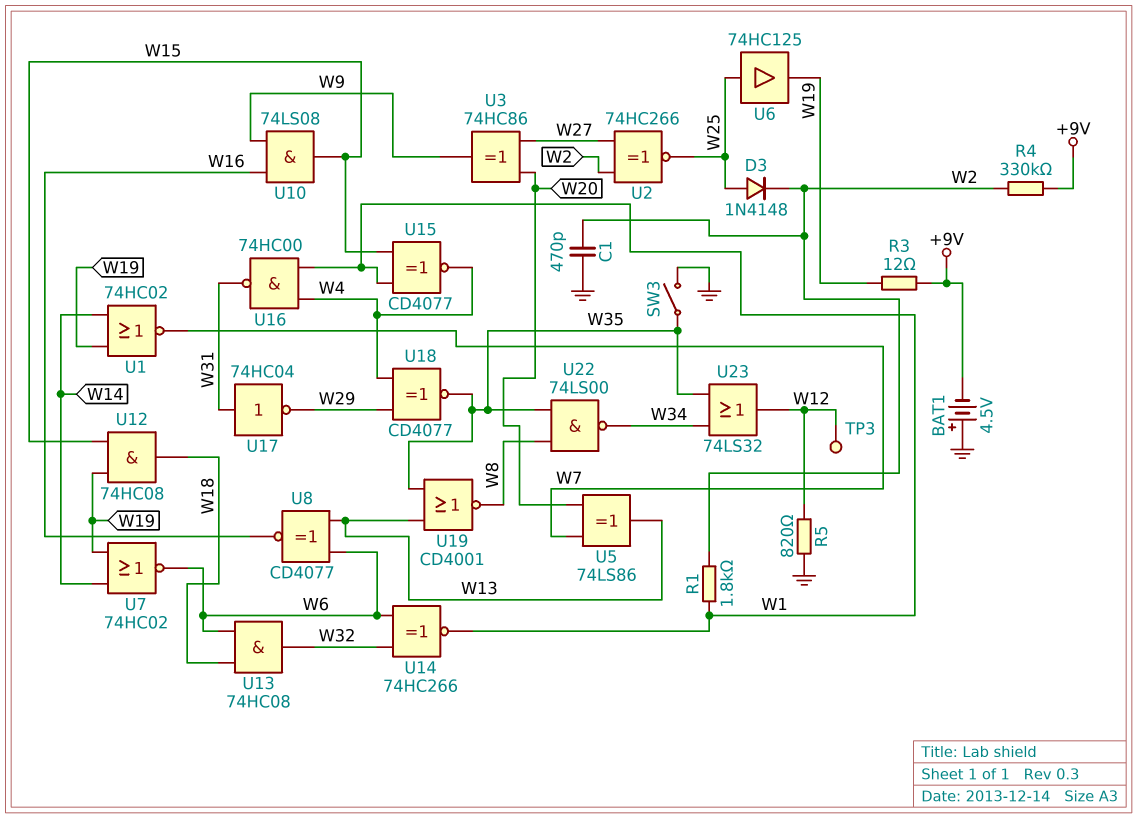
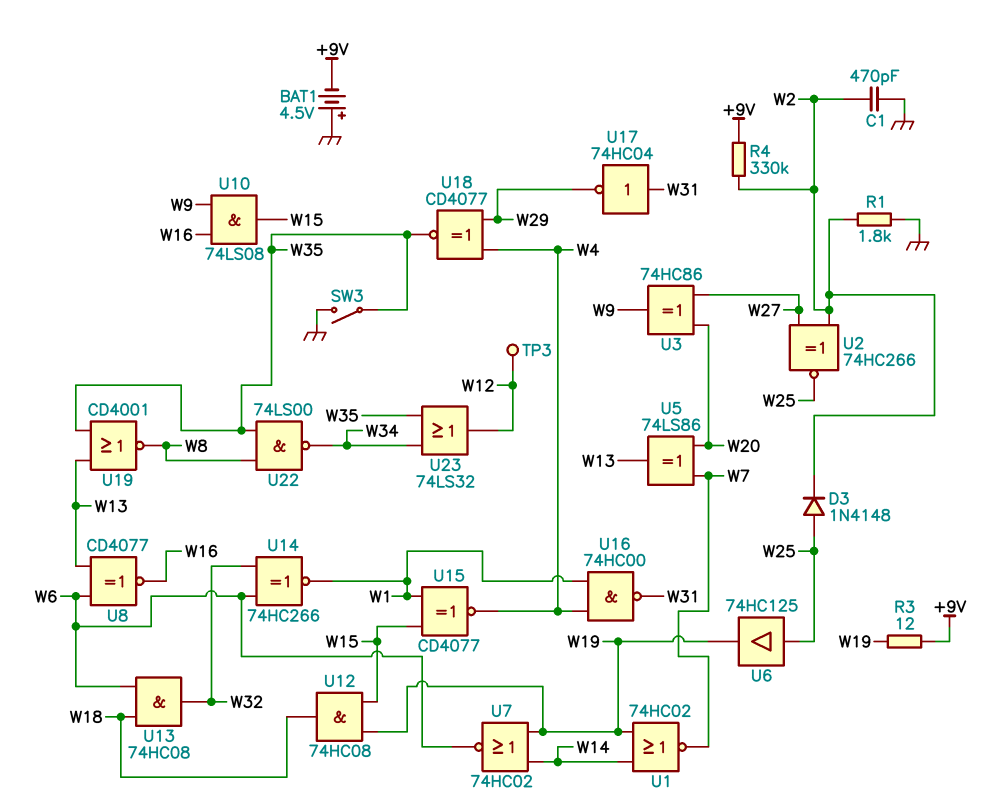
R1: 1.8k (W1, W2) -> 1.8k (GND, W2)
R5: 820 (GND, W12) -> none

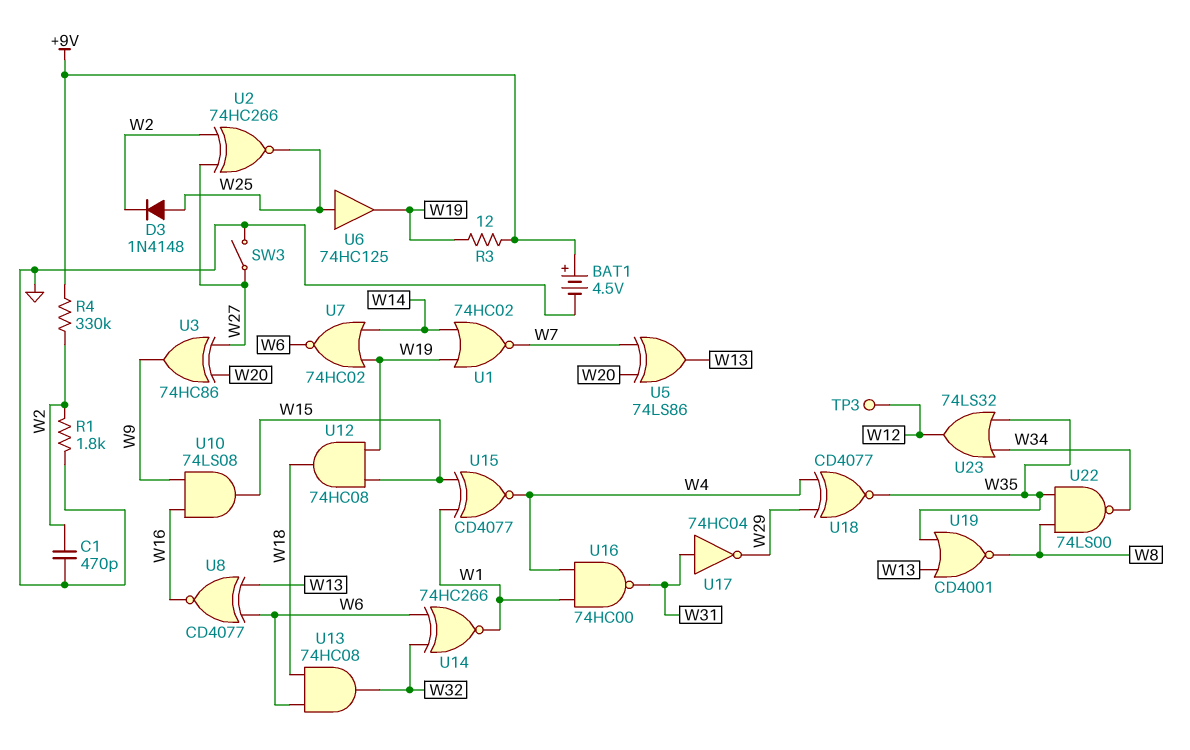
BAT1: 4.5V (plus GND, minus +9V) -> 4.5V (plus +9V, minus GND)
SW3: switch (GND, W35) -> switch (GND, W27)

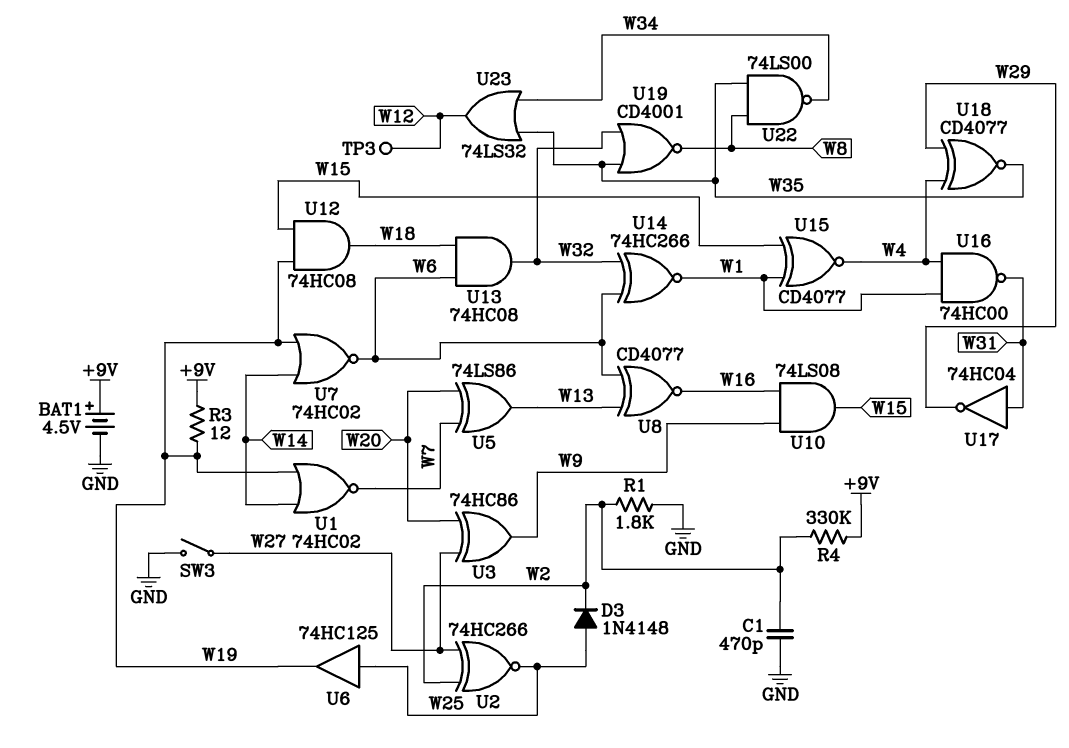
U19: NOR CD4001 (in W13, in W35, out W8) -> NOR CD4001 (in W32, in W35, out W8)

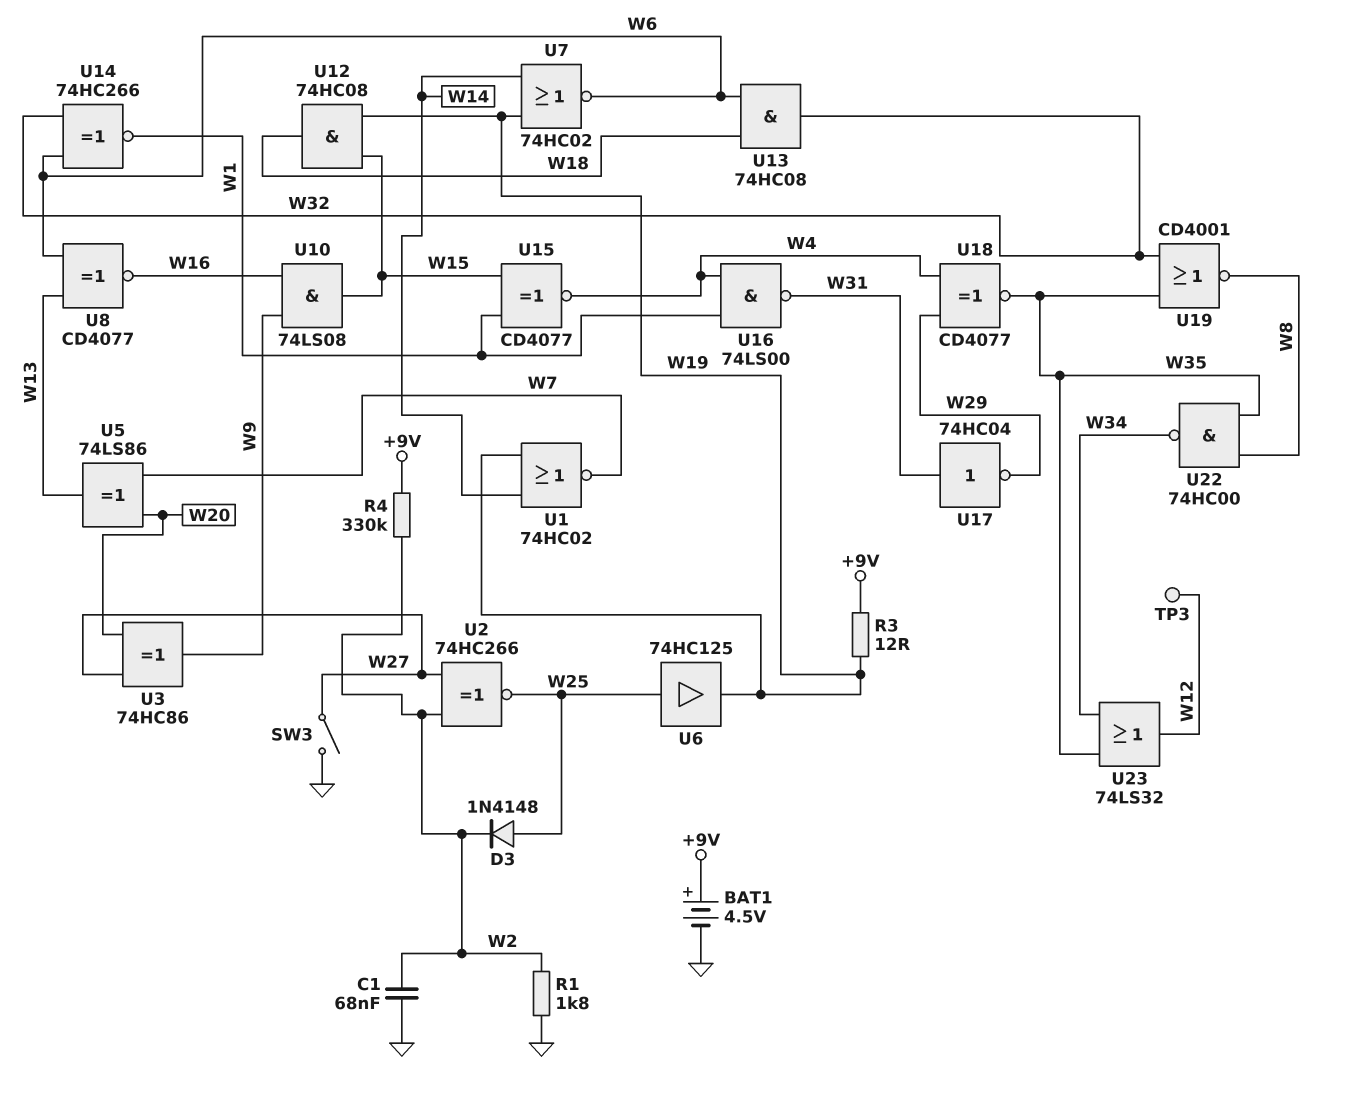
C1: 470pF (GND, W2) -> 68nF (GND, W2)
U16: NAND 74HC00 (in W1, in W4, out W31) -> NAND 74LS00 (in W1, in W4, out W31)
U22: NAND 74LS00 (in W8, in W35, out W34) -> NAND 74HC00 (in W8, in W35, out W34)

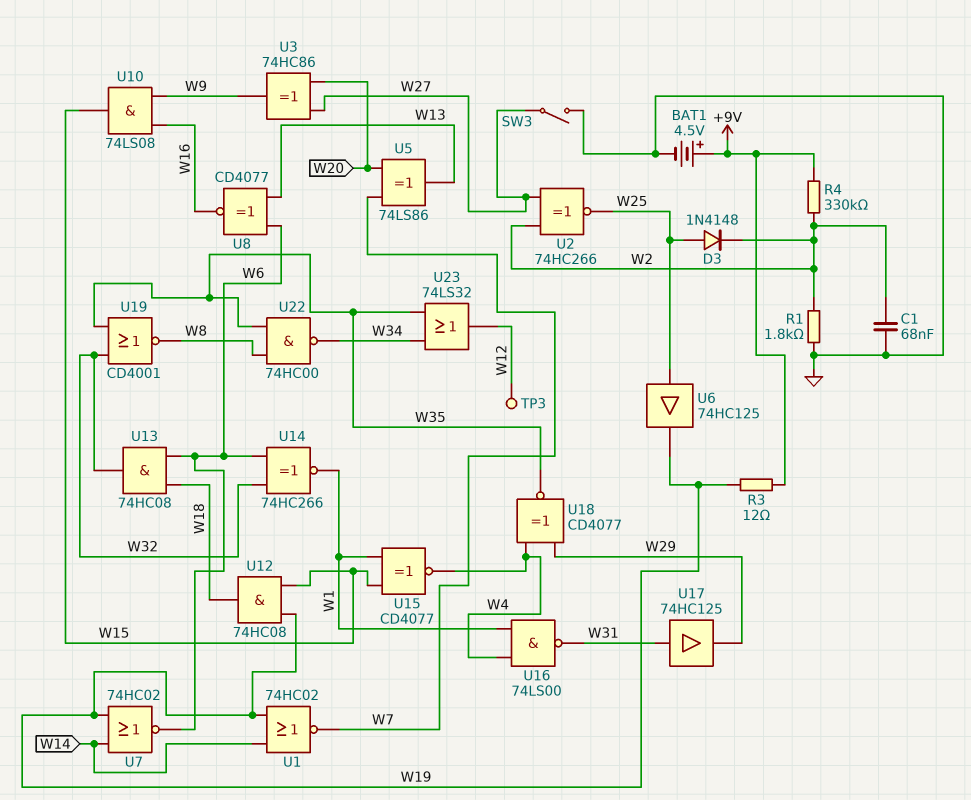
U17: NOT 74HC04 (in W31, out W29) -> buffer 74HC125 (in W31, out W29)

